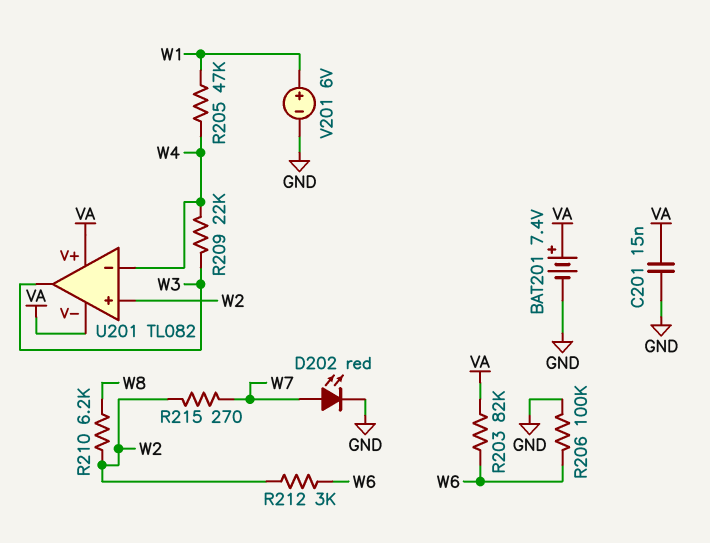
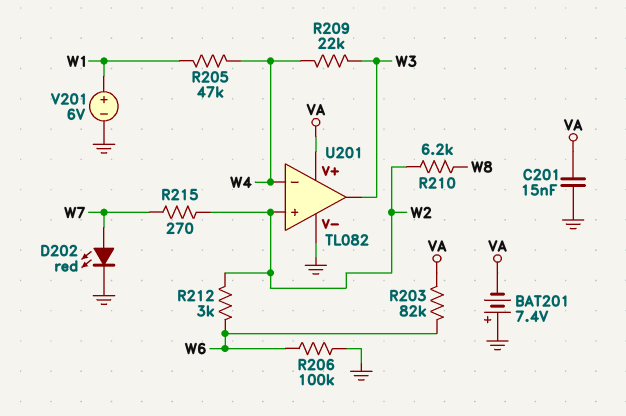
BAT201: 7.4V (plus VA, minus GND) -> 7.4V (plus GND, minus VA)
U201 pin V-: VA -> GND

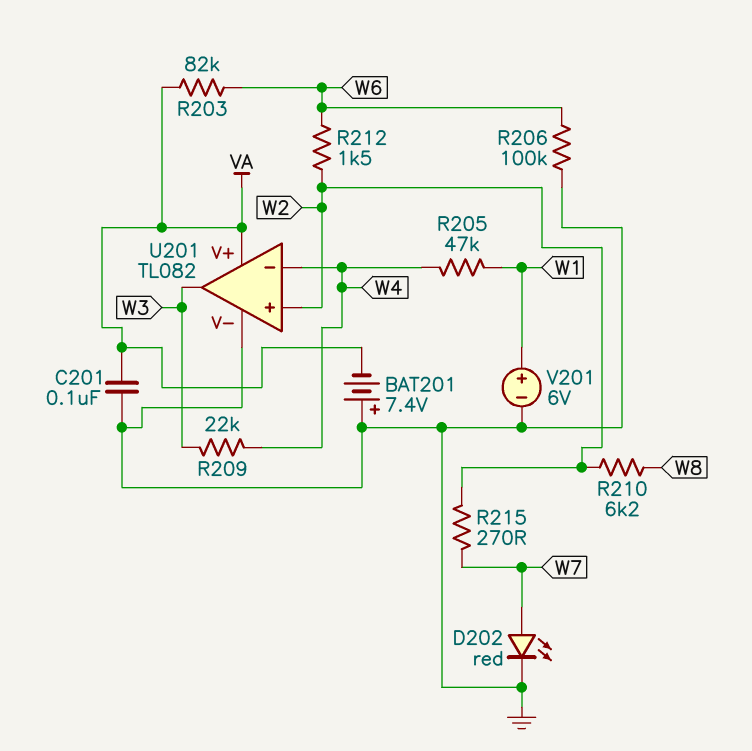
C201: 15nF (GND, VA) -> 100nF (GND, VA)
R212: 3k (W2, W6) -> 1.5k (W2, W6)

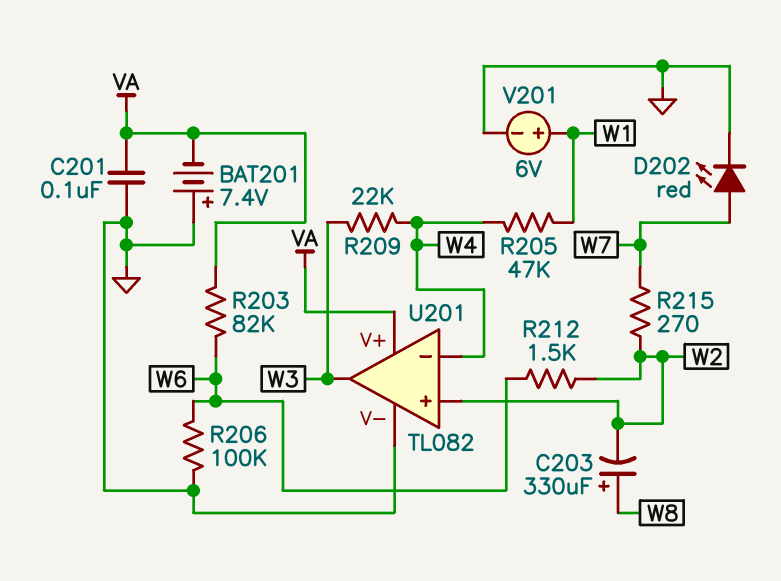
C203: none -> 330uF (plus W8, minus W2)
R210: 6.2k (W2, W8) -> none

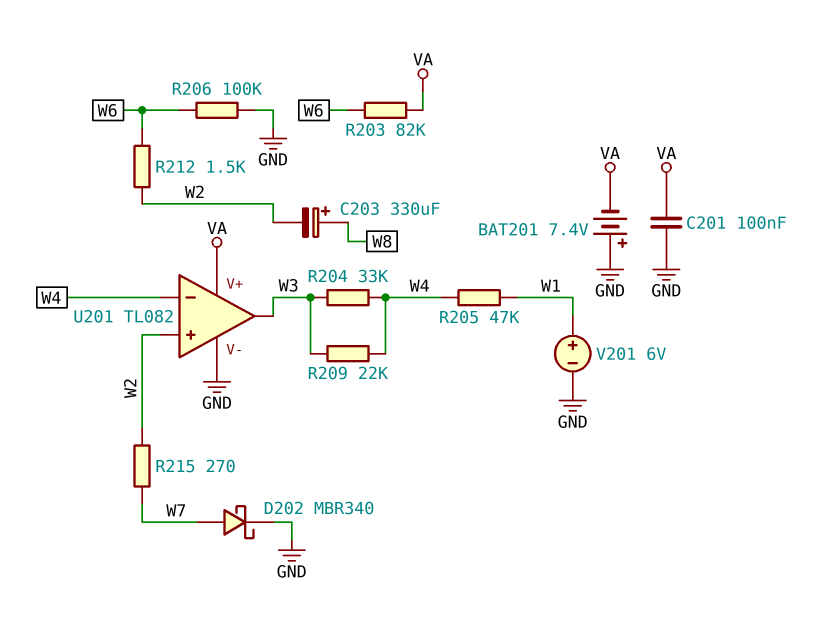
D202: LED red (A W7, K GND) -> schottky MBR340 (A W7, K GND)
R204: none -> 33k (W3, W4)

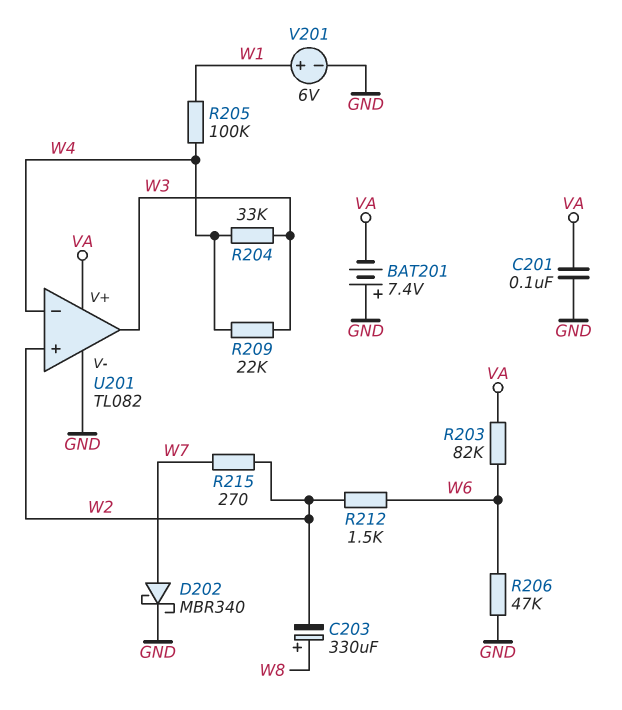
R205: 47k (W1, W4) -> 100k (W1, W4)
R206: 100k (GND, W6) -> 47k (GND, W6)

